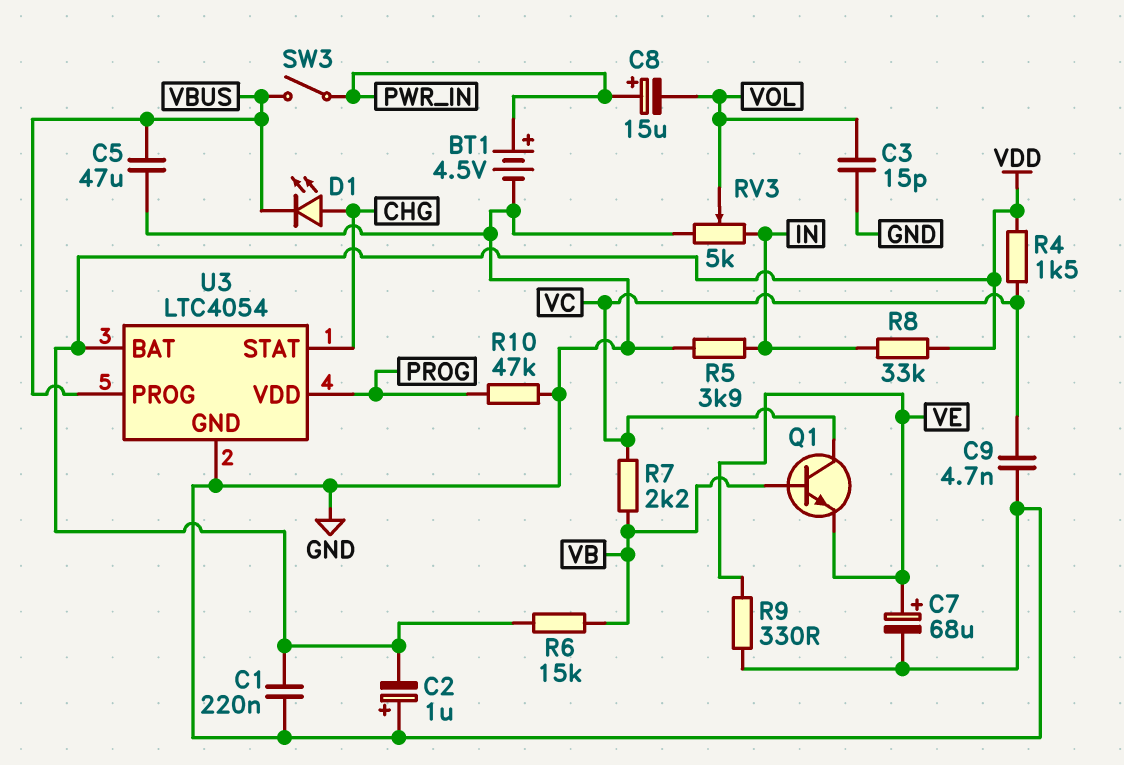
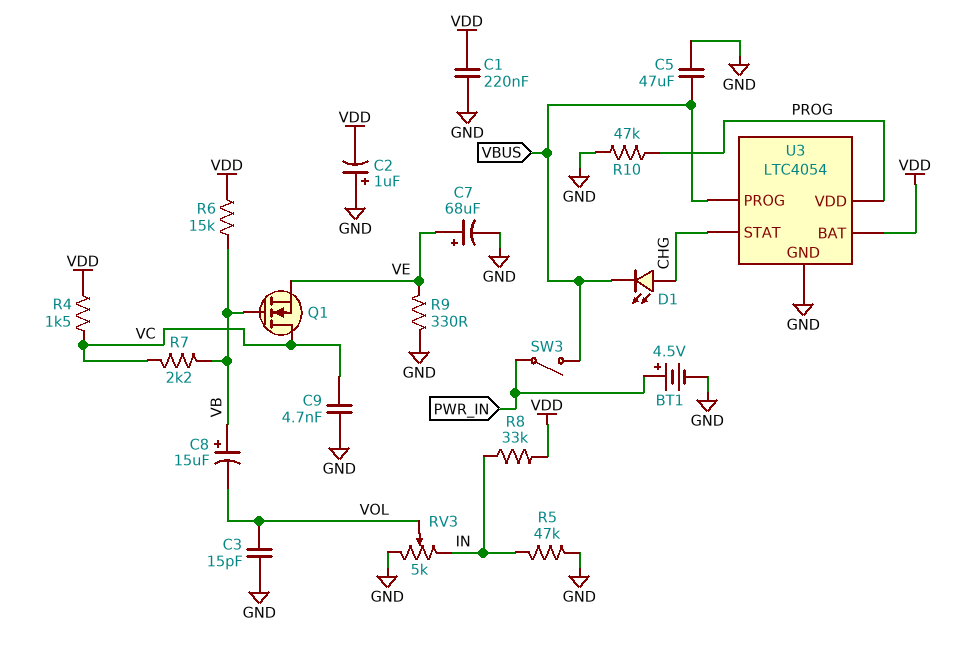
C8: 15uF (plus PWR_IN, minus VOL) -> 15uF (plus VB, minus VOL)
Q1: NPN (B VB, C VC, E VE) -> NMOS (G VB, D VC, S VE)
R5: 3.9k (GND, IN) -> 47k (GND, IN)

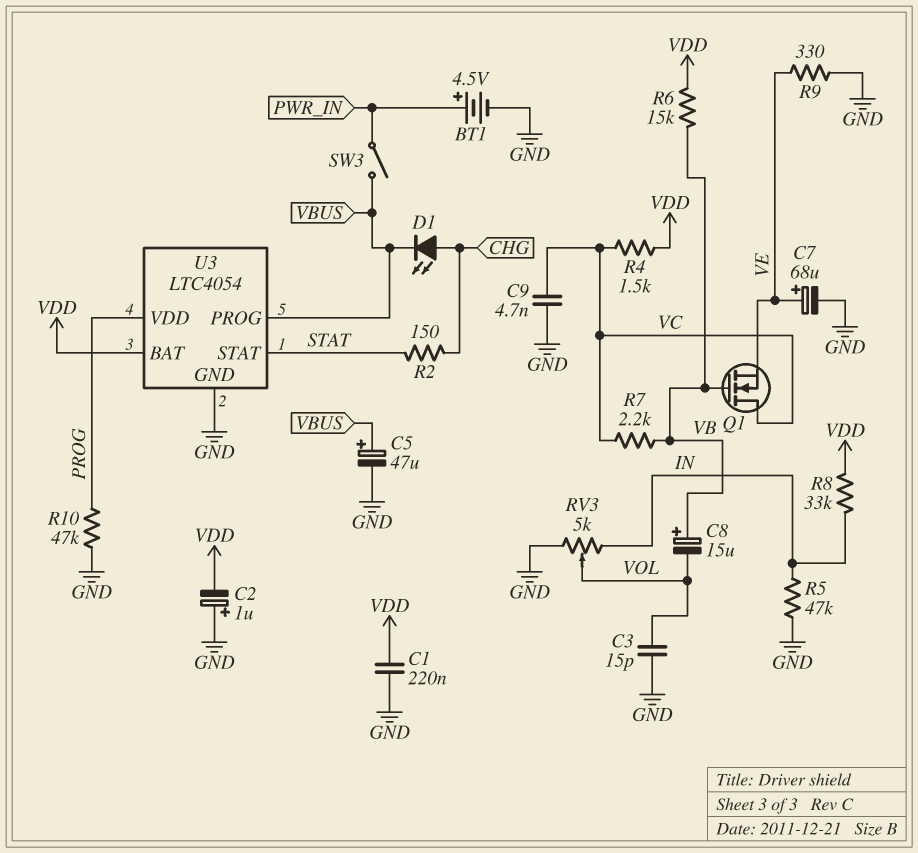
C5: 47uF (GND, VBUS) -> 47uF (plus VBUS, minus GND)
R2: none -> 150 (CHG, STAT)
U3 pin STAT: CHG -> STAT

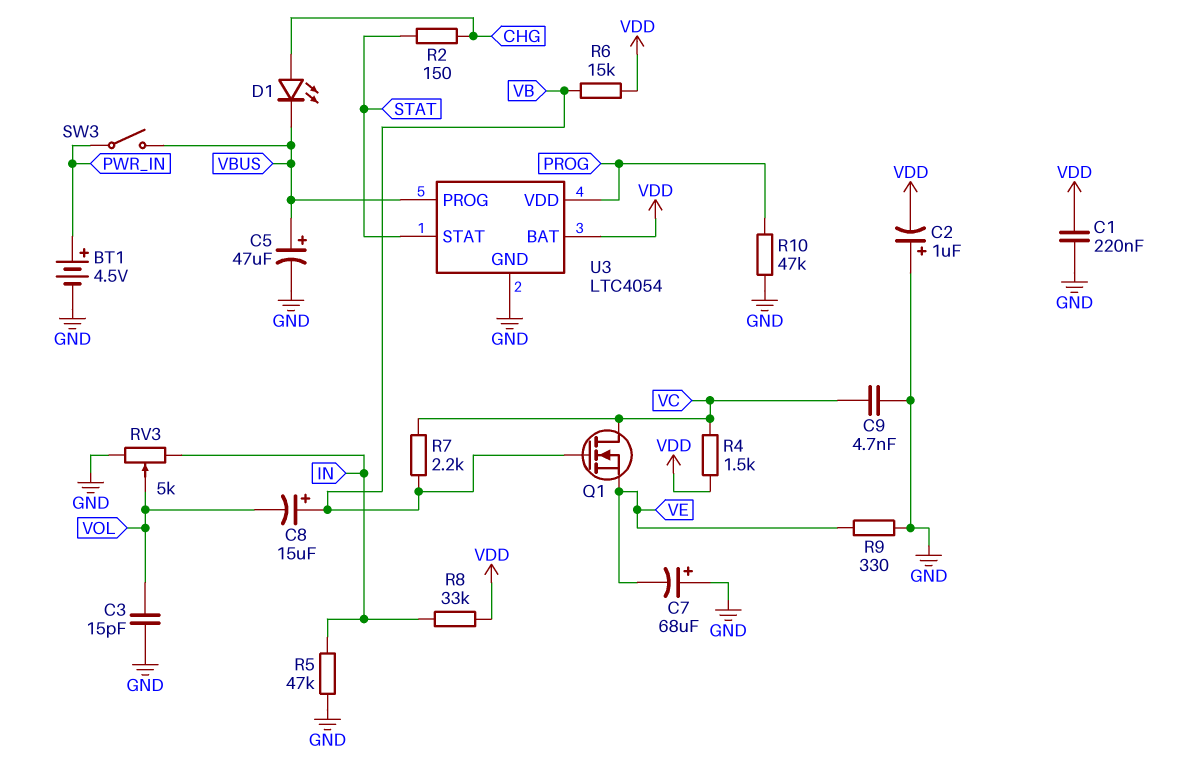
C7: 68uF (plus VE, minus GND) -> 68uF (plus GND, minus VE)

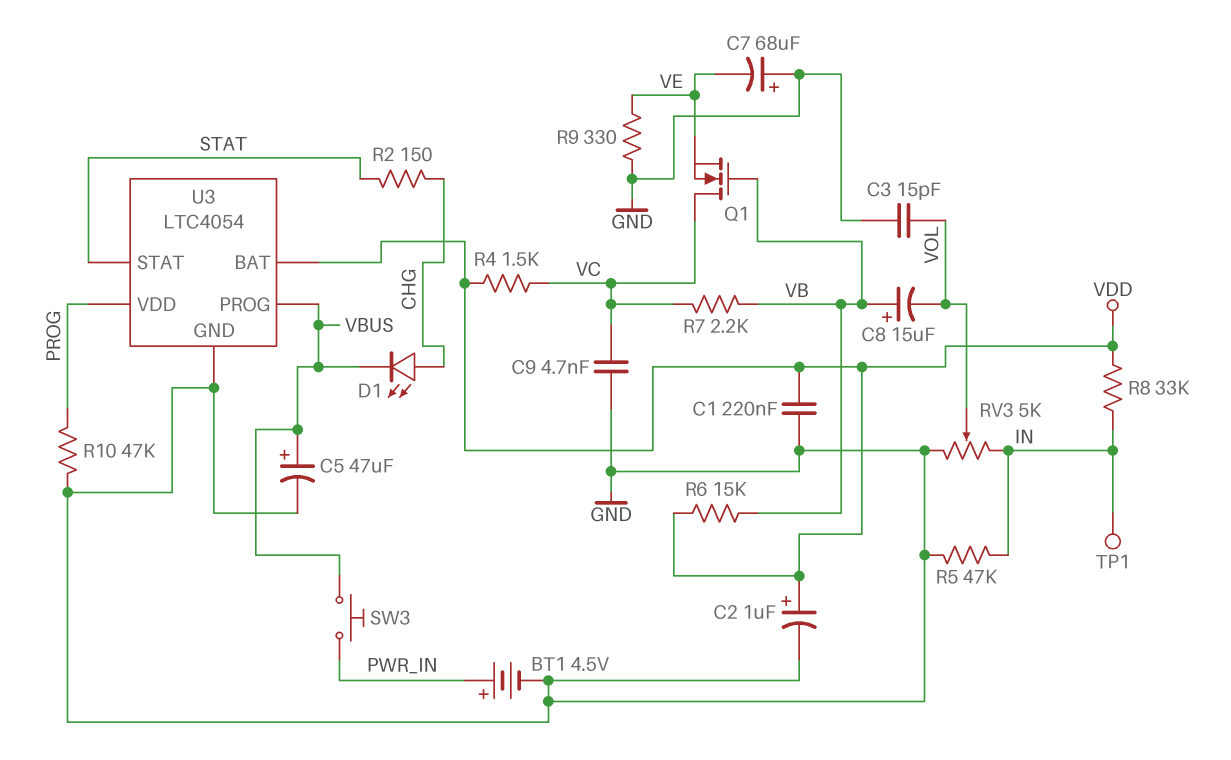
C2: 1uF (plus GND, minus VDD) -> 1uF (plus VDD, minus GND)
SW3: switch (PWR_IN, VBUS) -> button (PWR_IN, VBUS)
TP1: none -> test point (IN)

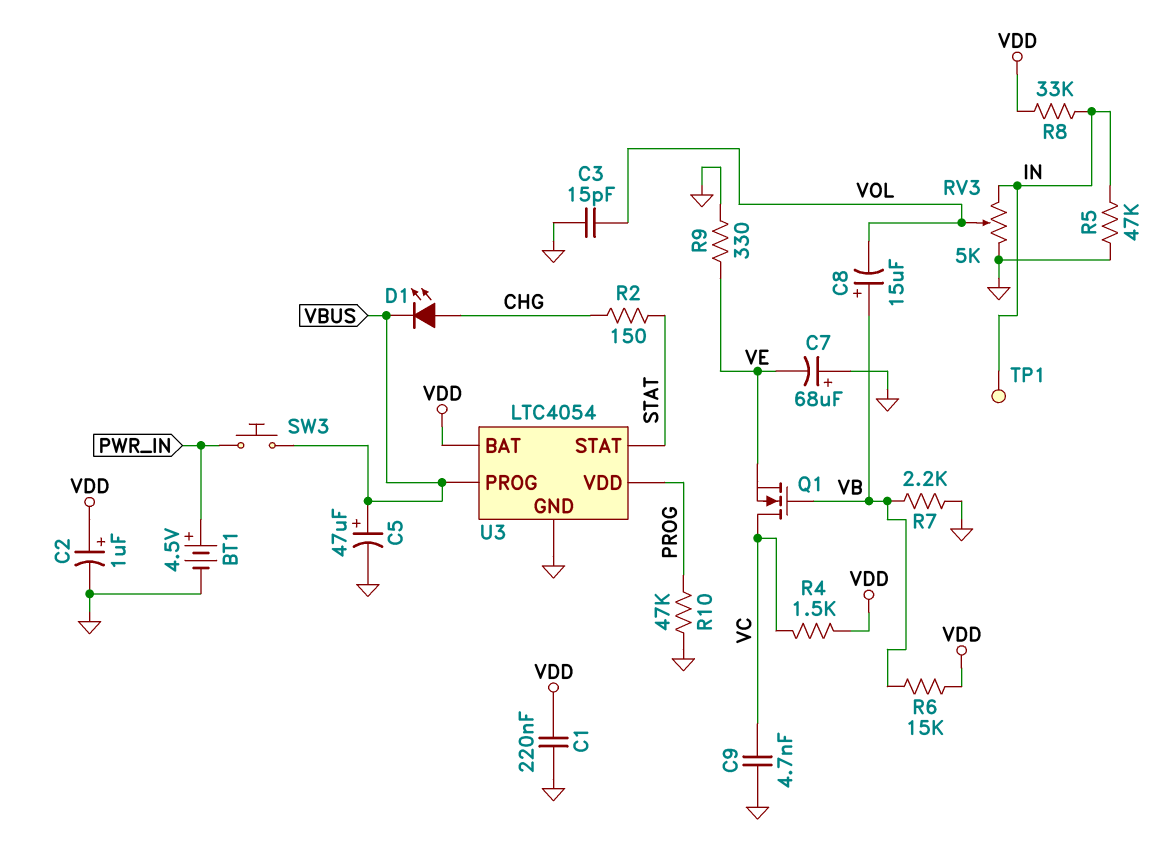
R7: 2.2k (VB, VC) -> 2.2k (GND, VB)

